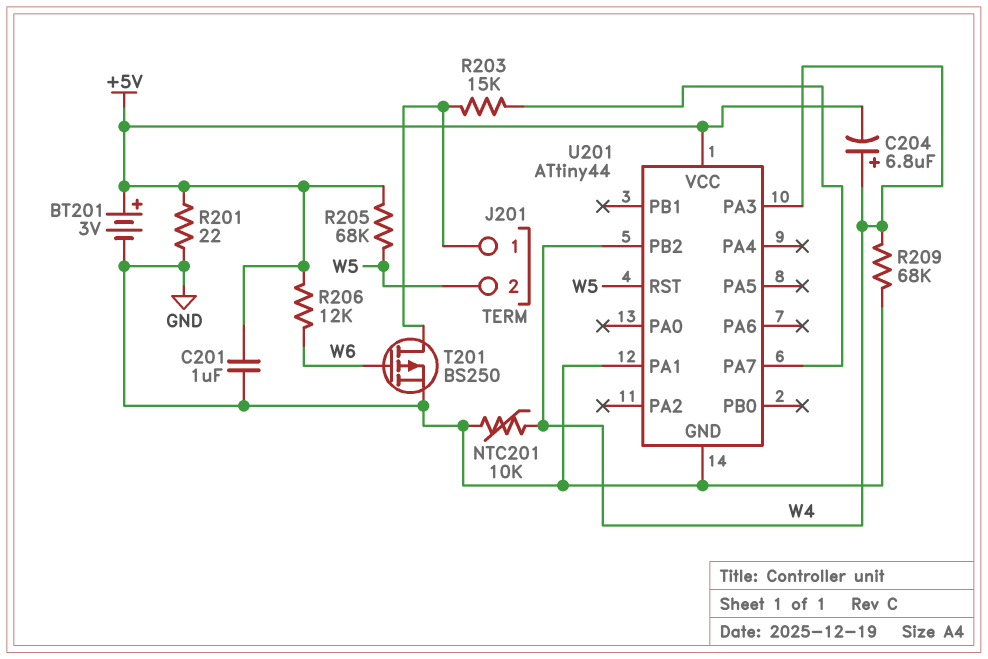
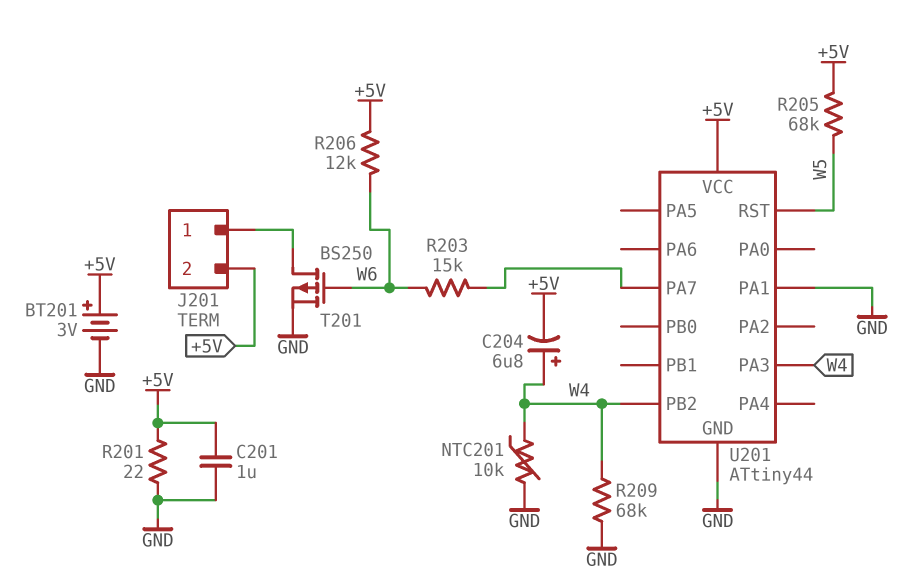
J201 pin 2: W5 -> +5V
R203: 15k (J201/1, U201/PA7) -> 15k (U201/PA7, W6)

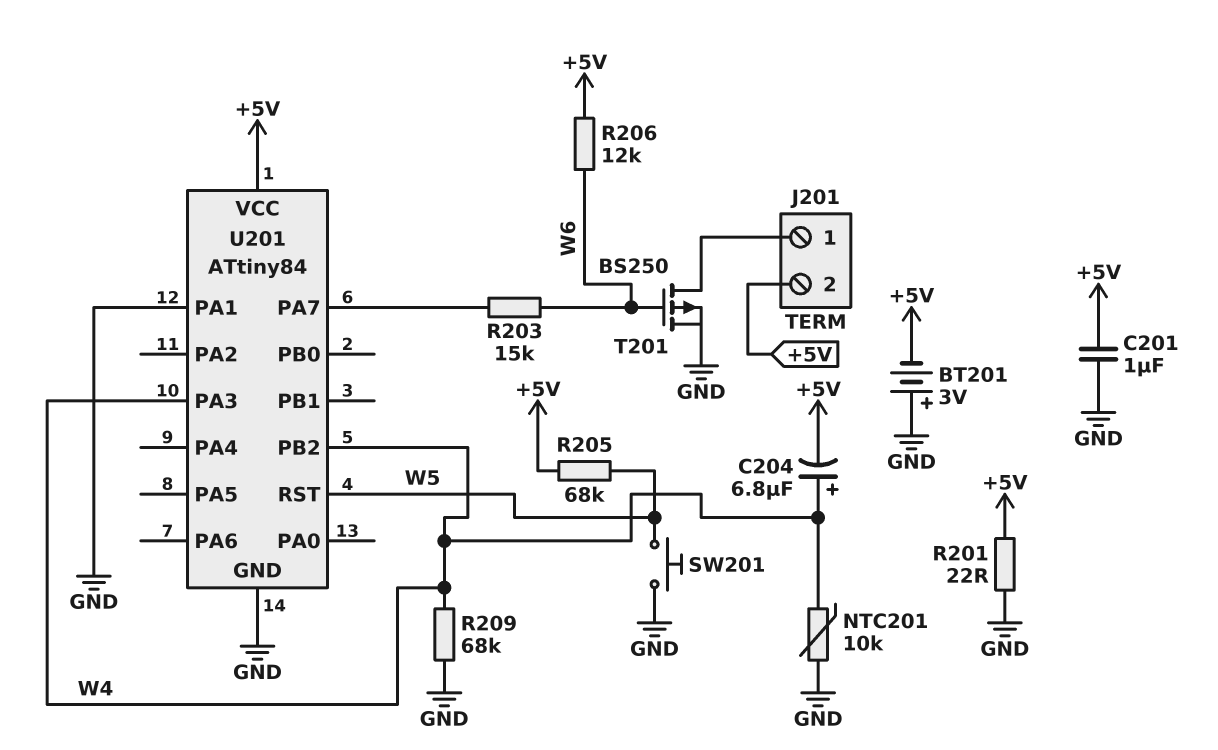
BT201: 3V (plus +5V, minus GND) -> 3V (plus GND, minus +5V)
SW201: none -> button (GND, W5)
U201: ATtiny44 -> ATtiny84

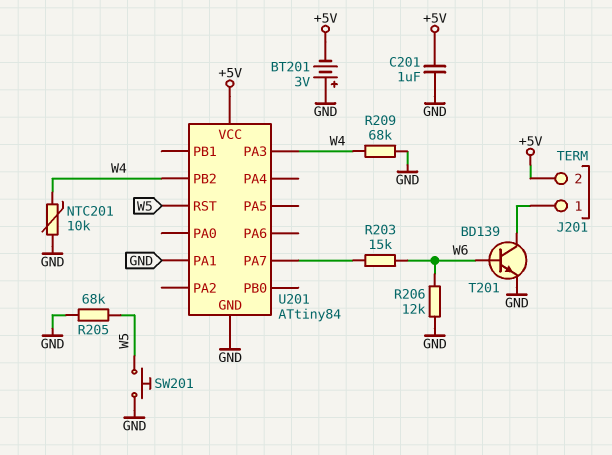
C204: 6.8uF (plus W4, minus +5V) -> none
R201: 22 (+5V, GND) -> none
R205: 68k (+5V, W5) -> 68k (GND, W5)
R206: 12k (+5V, W6) -> 12k (GND, W6)
T201: PMOS BS250 (G W6, D J201/1, S GND) -> NPN BD139 (B W6, C J201/1, E GND)

